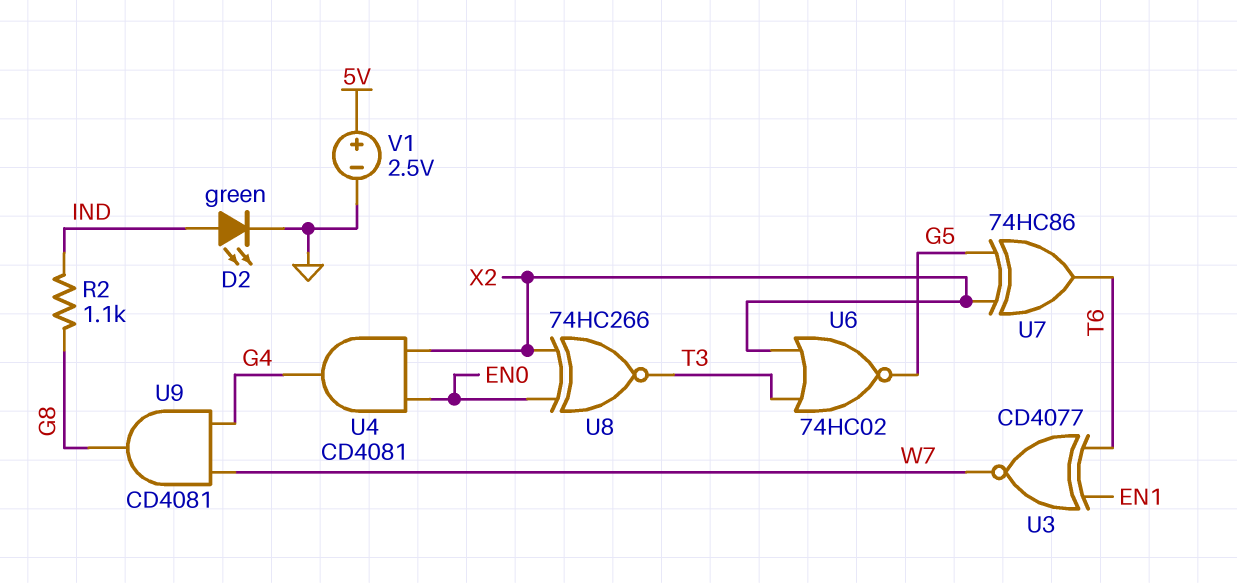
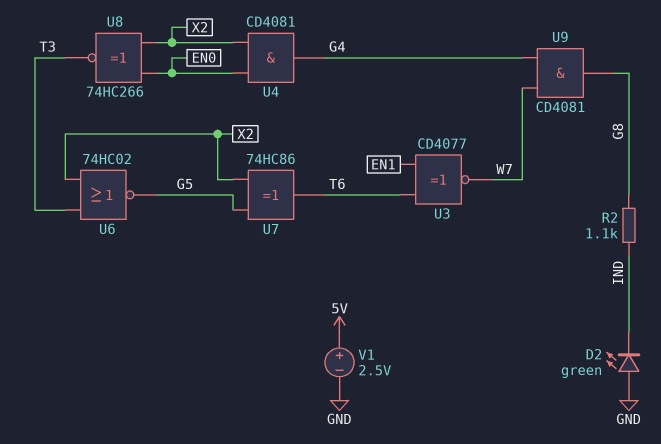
D2: LED green (A IND, K GND) -> LED green (A GND, K IND)

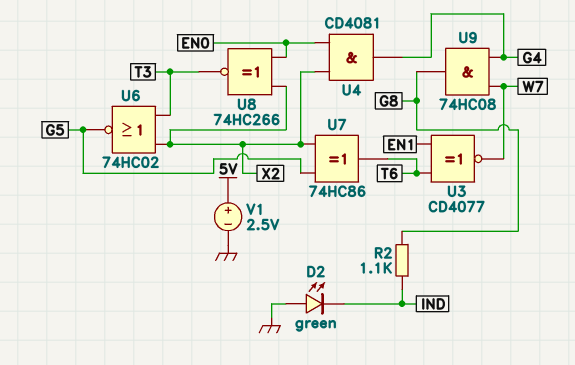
U9: AND CD4081 (in G4, in W7, out G8) -> AND 74HC08 (in G4, in W7, out G8)

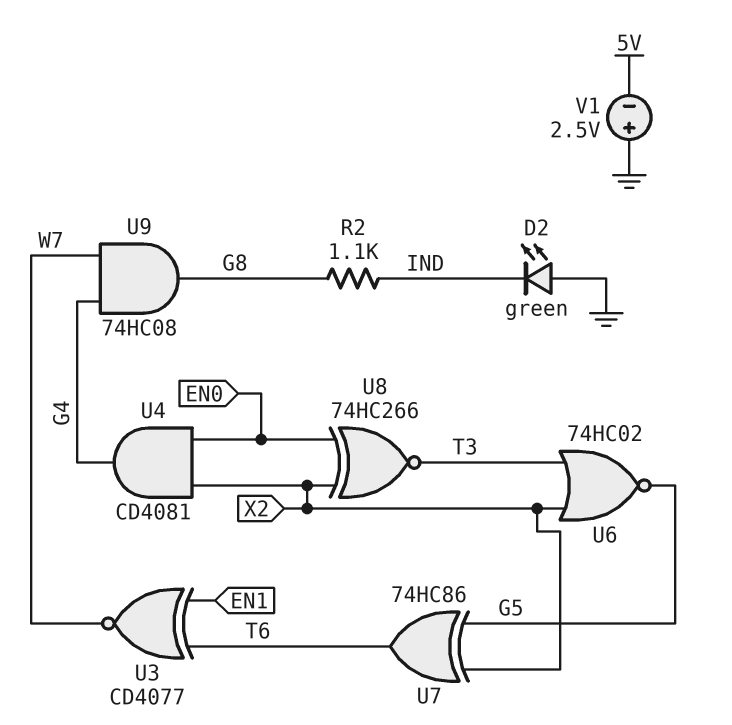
V1: 2.5V (plus 5V, minus GND) -> 2.5V (plus GND, minus 5V)

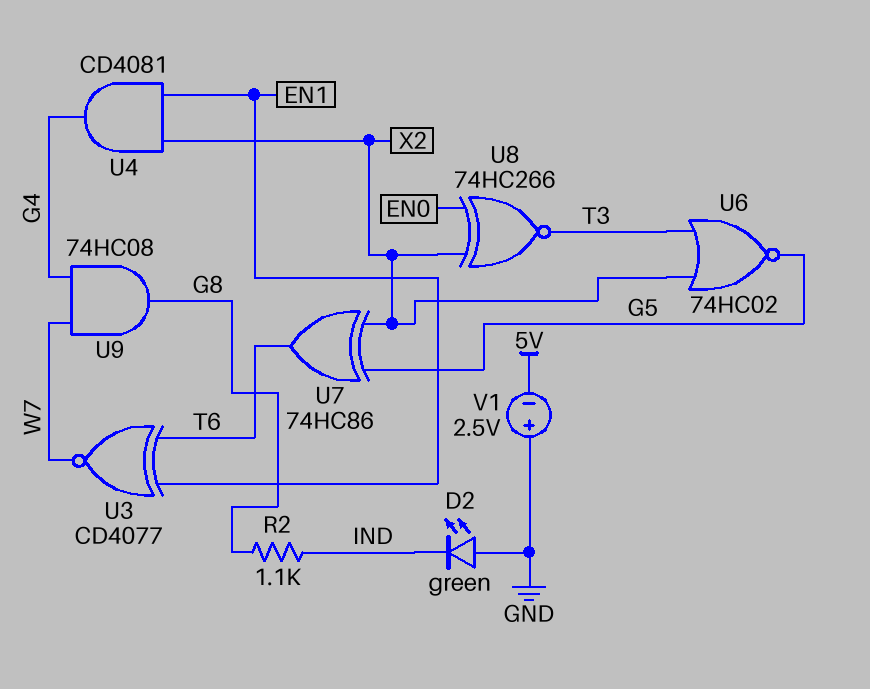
U4: AND CD4081 (in EN0, in X2, out G4) -> AND CD4081 (in EN1, in X2, out G4)

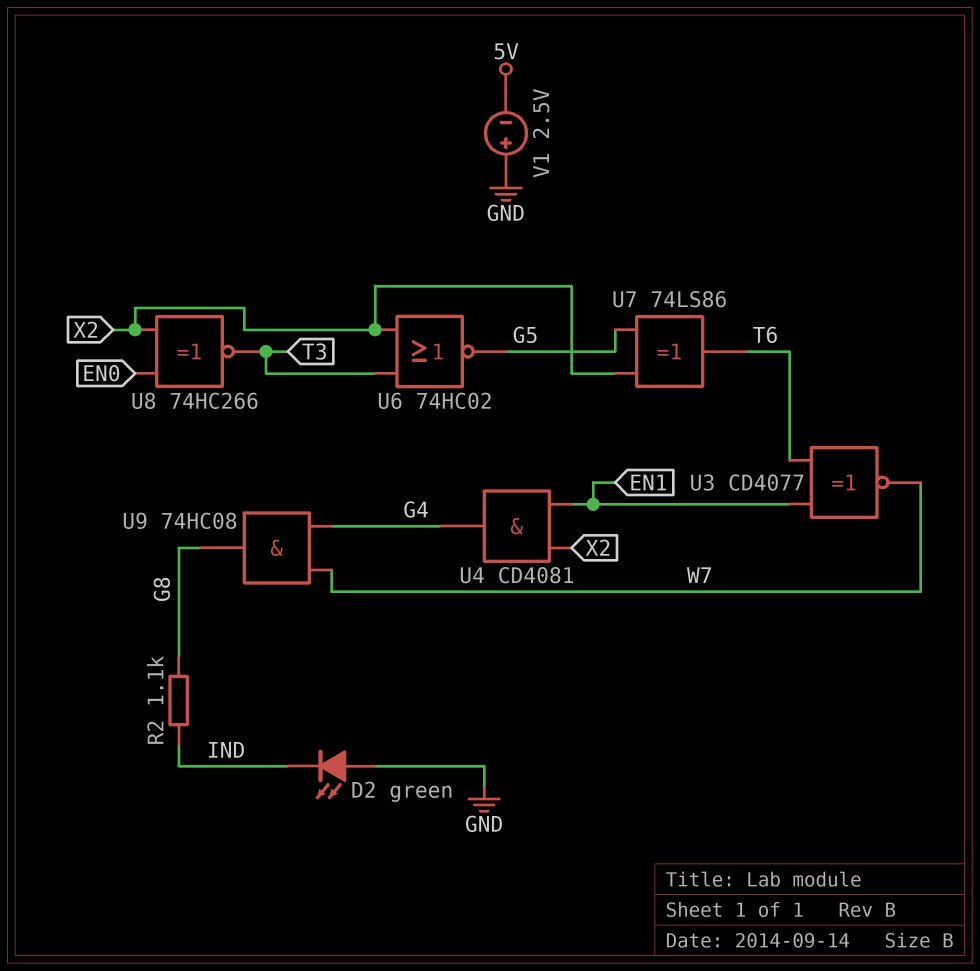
U7: XOR 74HC86 (in G5, in X2, out T6) -> XOR 74LS86 (in G5, in X2, out T6)

